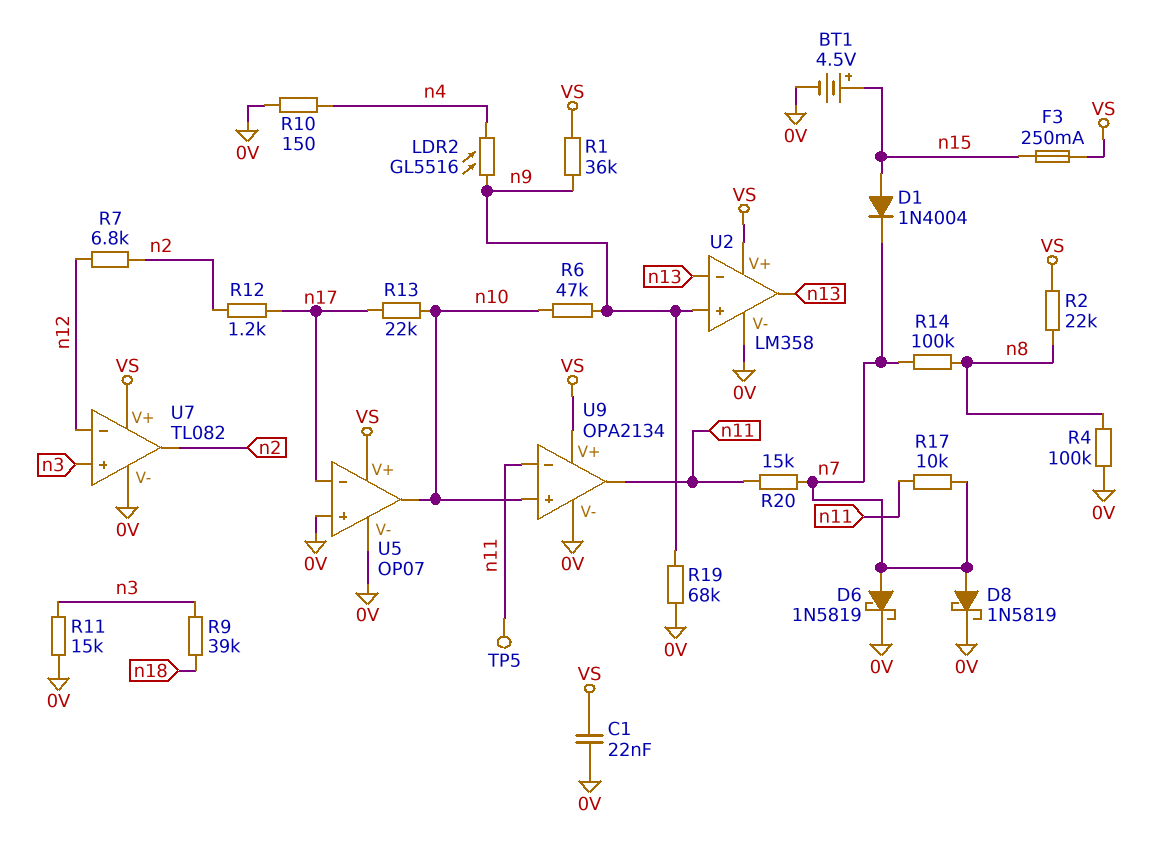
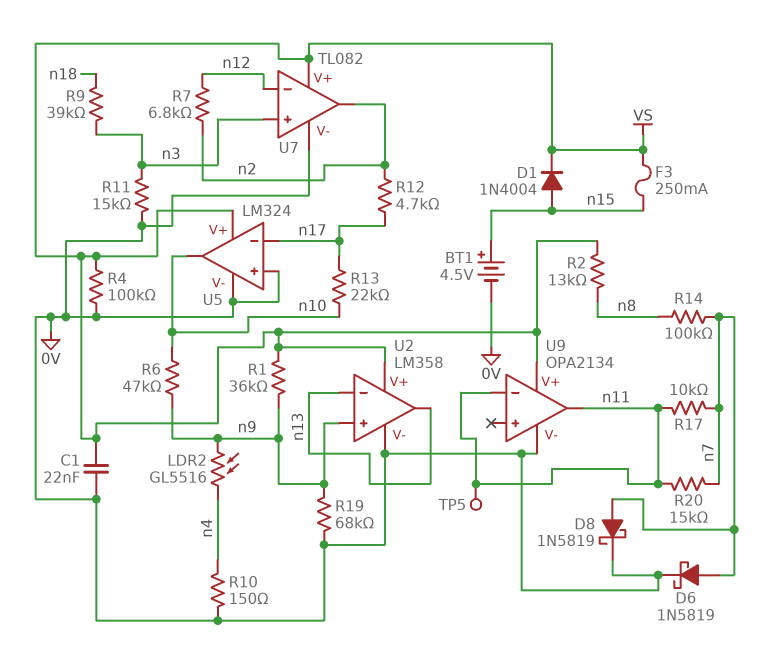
D1: diode 1N4004 (A n15, K n7) -> diode 1N4004 (A n15, K VS)
R2: 22k (VS, n8) -> 13k (VS, n8)
R4: 100k (0V, n8) -> 100k (0V, VS)
R12: 1.2k (n2, n17) -> 4.7k (n2, n17)
U5: OP07 -> LM324
U9 pin in+: n10 -> none

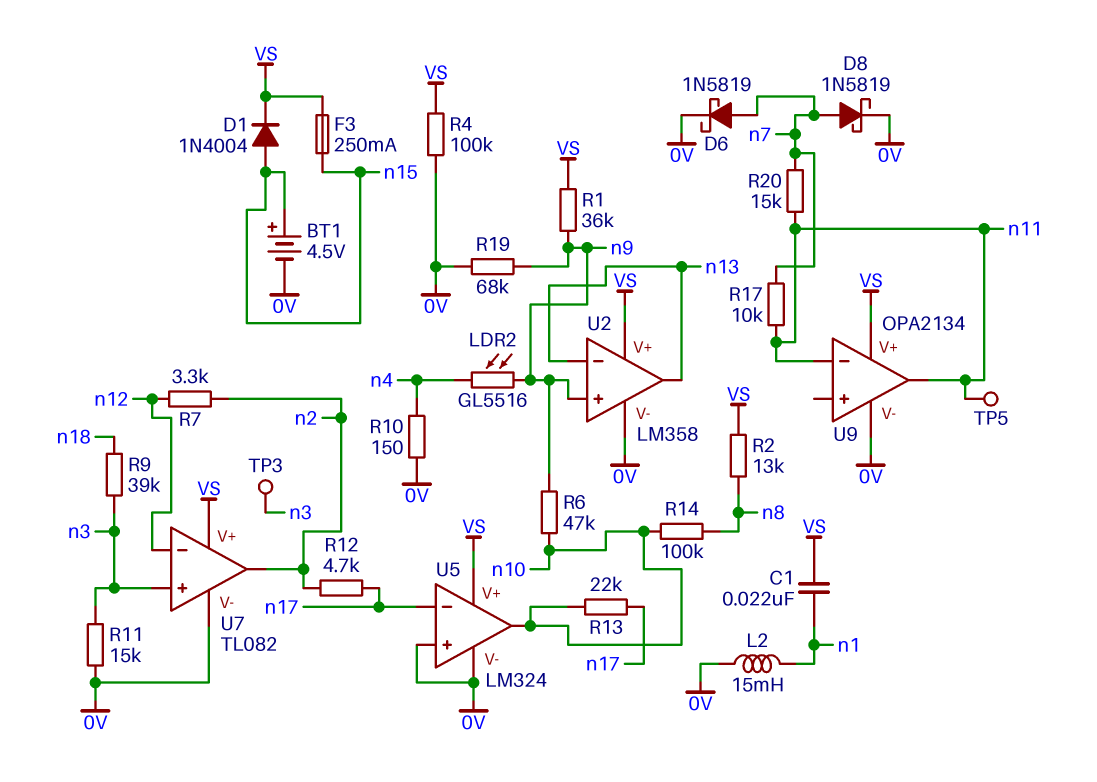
C1: 22nF (0V, VS) -> 22nF (VS, n1)
L2: none -> 15mH (0V, n1)
R7: 6.8k (n2, n12) -> 3.3k (n2, n12)
R14: 100k (n7, n8) -> 100k (n8, n10)
TP3: none -> test point (n3)

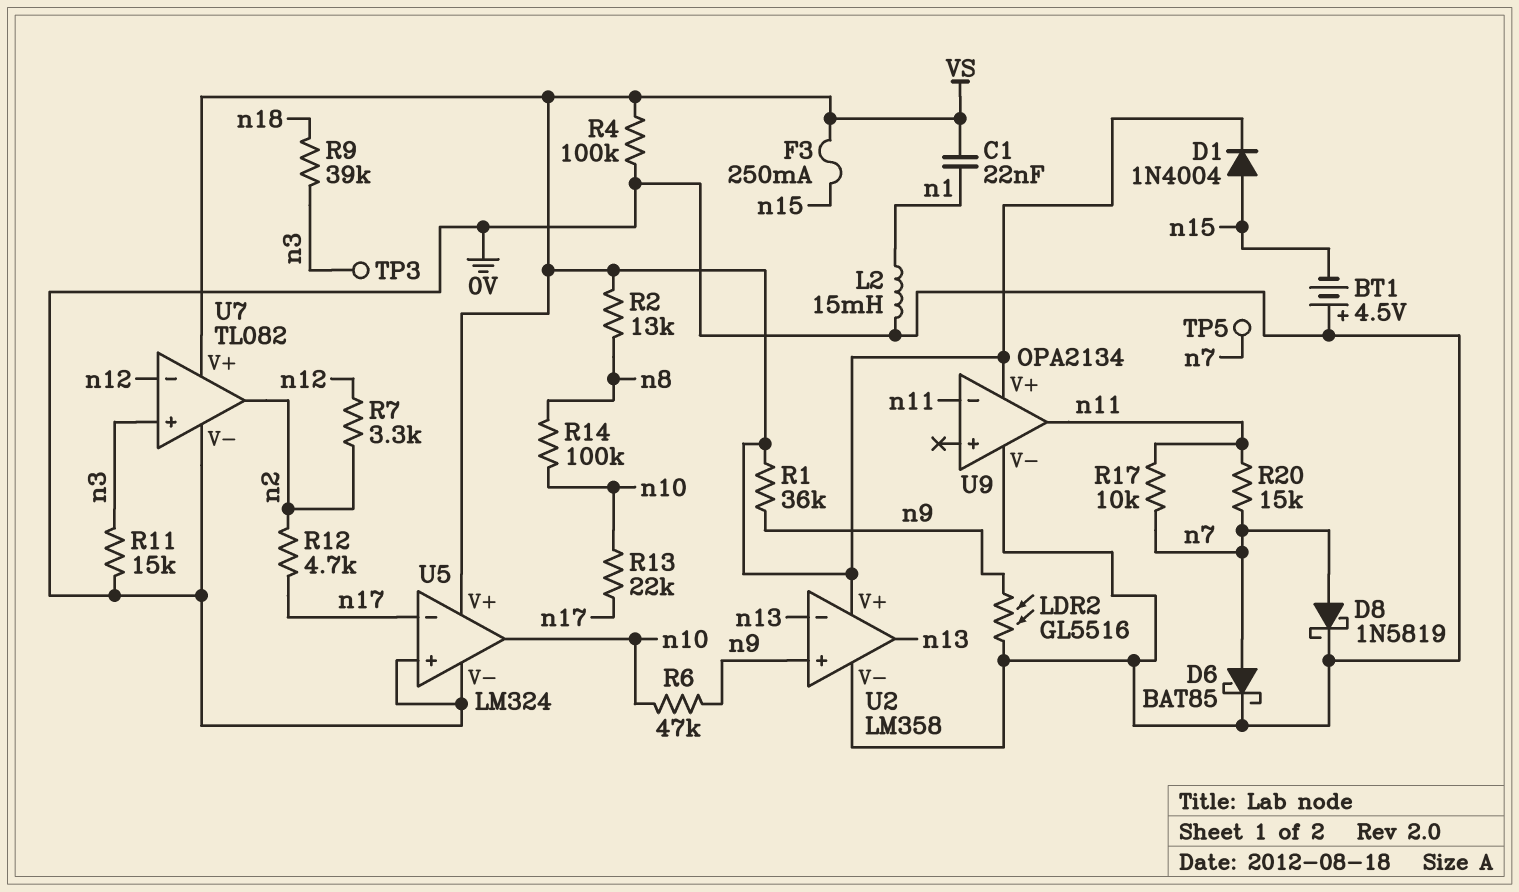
BT1: 4.5V (plus n15, minus 0V) -> 4.5V (plus 0V, minus n15)
D6: schottky 1N5819 (A n7, K 0V) -> schottky BAT85 (A n7, K 0V)
LDR2: GL5516 (n4, n9) -> GL5516 (0V, n9)
R10: 150 (0V, n4) -> none
R19: 68k (0V, n9) -> none
TP5: test point (n11) -> test point (n7)

